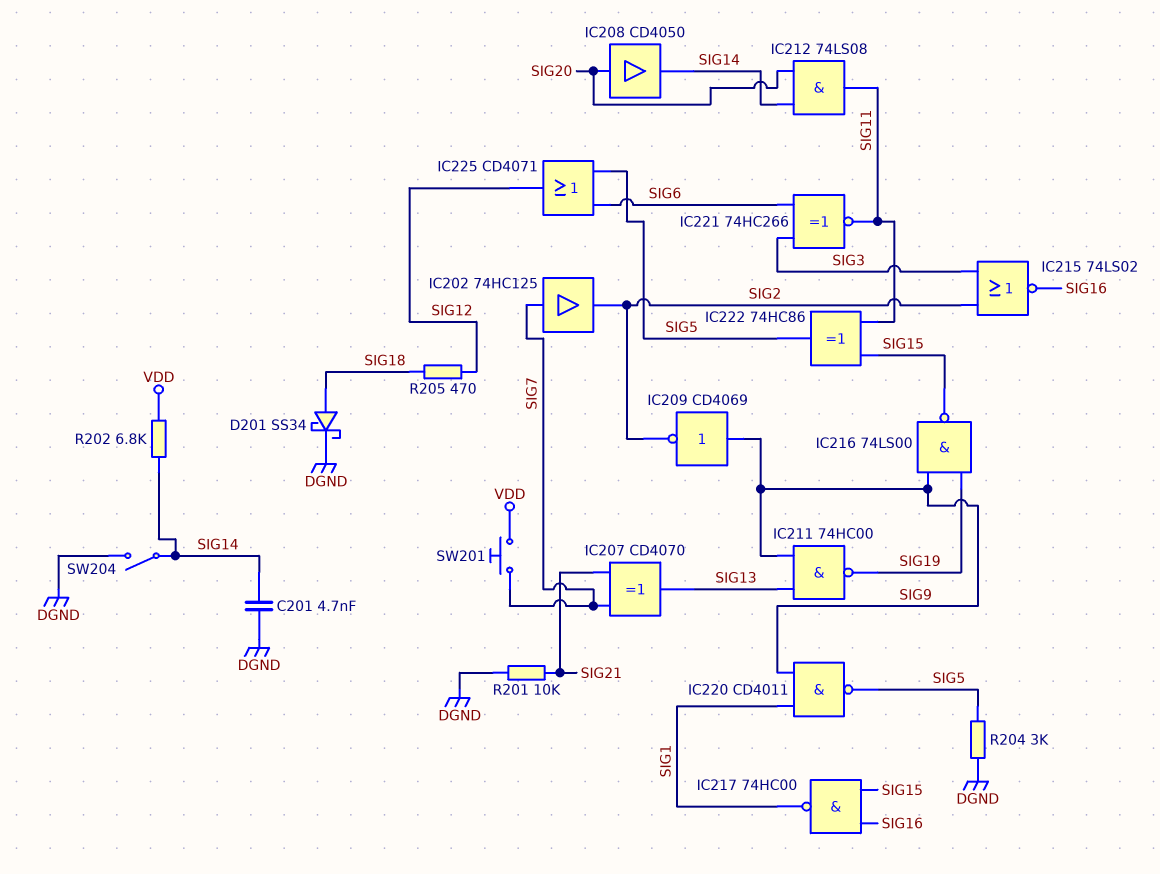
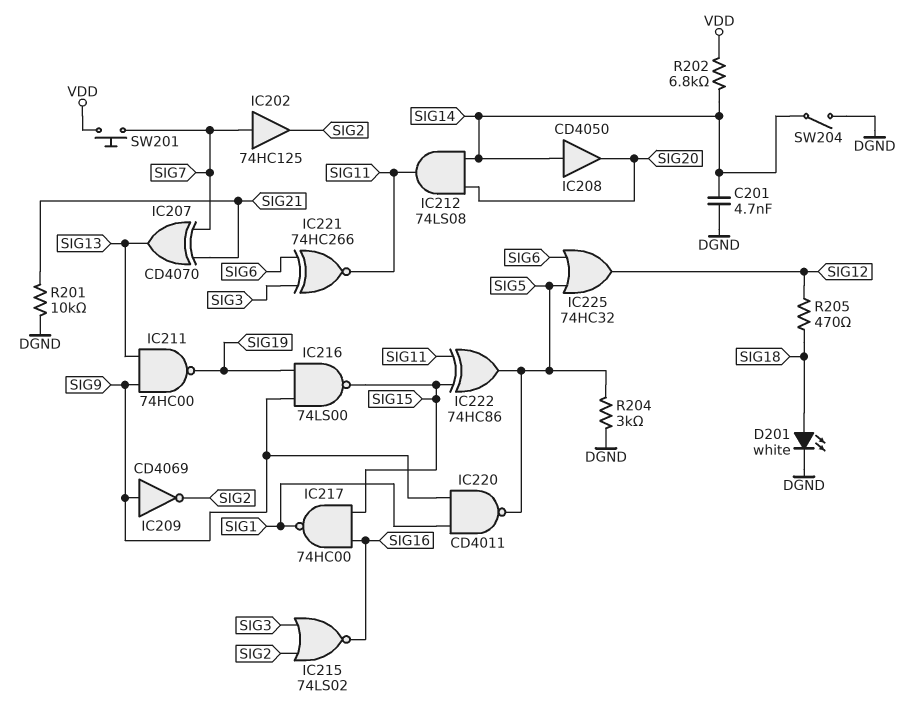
D201: schottky SS34 (A SIG18, K DGND) -> LED white (A SIG18, K DGND)
IC208: buffer CD4050 (in SIG20, out SIG14) -> buffer CD4050 (in SIG14, out SIG20)
IC225: OR CD4071 (in SIG5, in SIG6, out SIG12) -> OR 74HC32 (in SIG5, in SIG6, out SIG12)

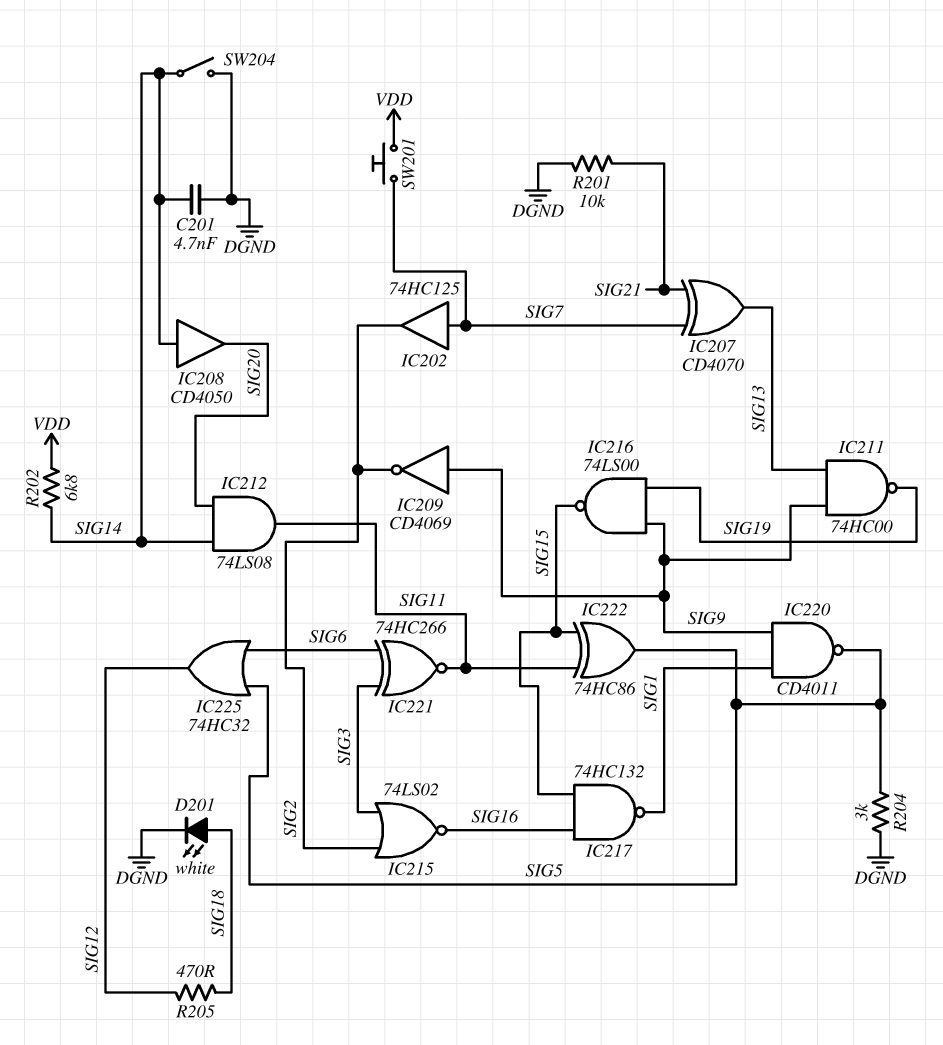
IC217: NAND 74HC00 (in SIG15, in SIG16, out SIG1) -> NAND 74HC132 (in SIG15, in SIG16, out SIG1)

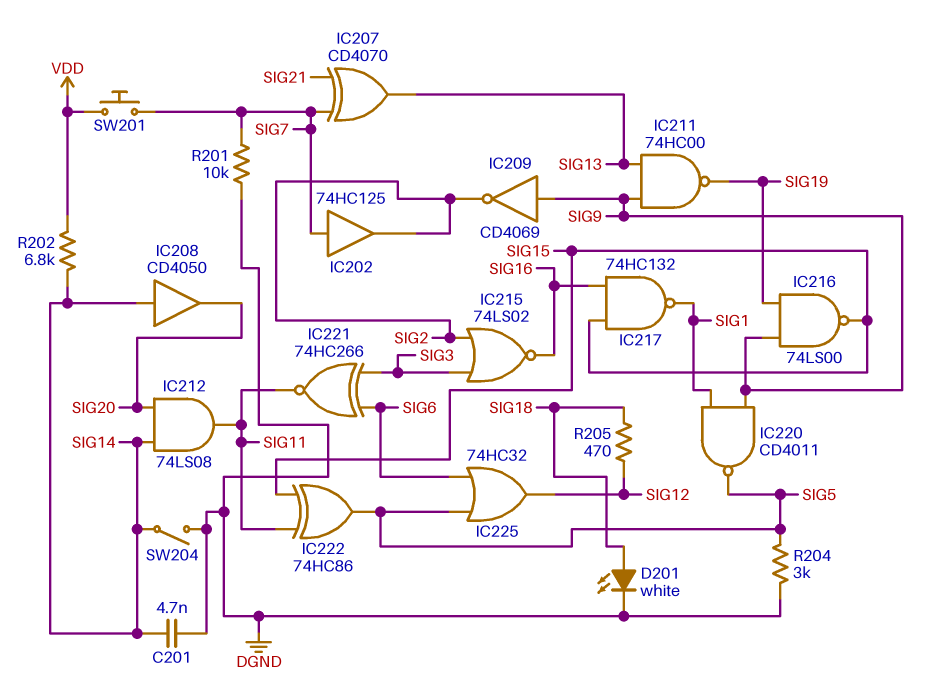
R201: 10k (DGND, SIG21) -> 10k (DGND, SIG7)

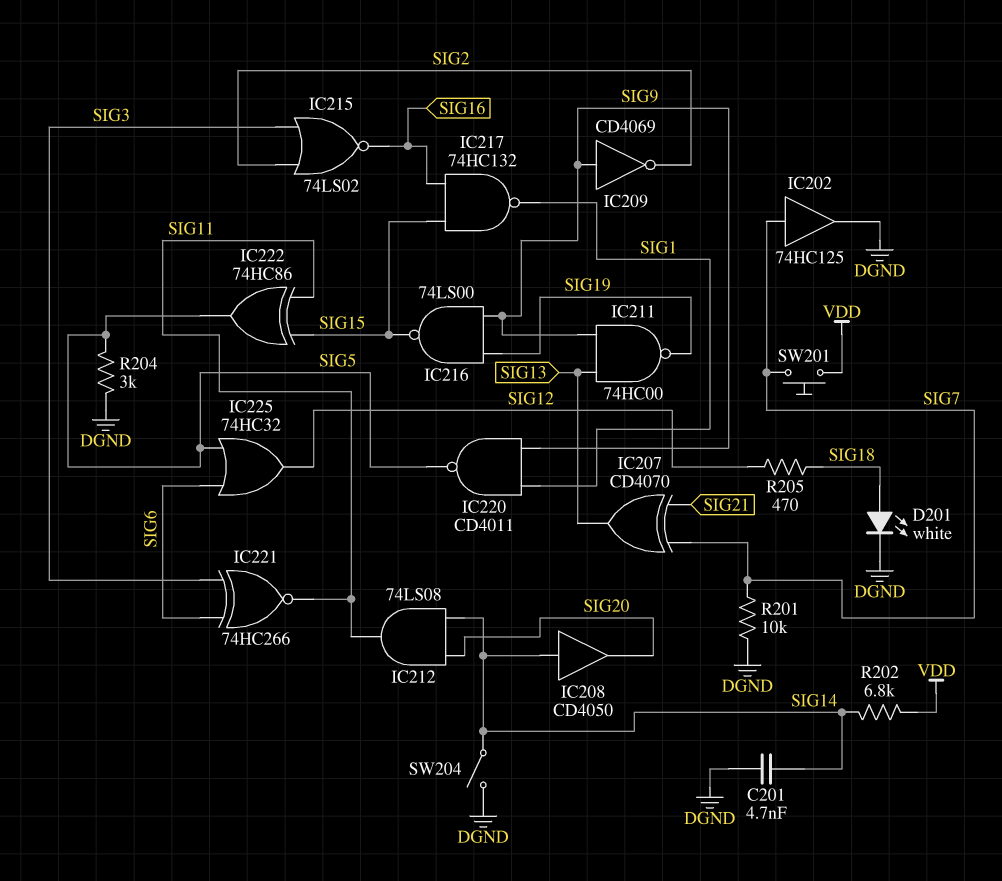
IC202: buffer 74HC125 (in SIG7, out SIG2) -> buffer 74HC125 (in SIG7, out DGND)

